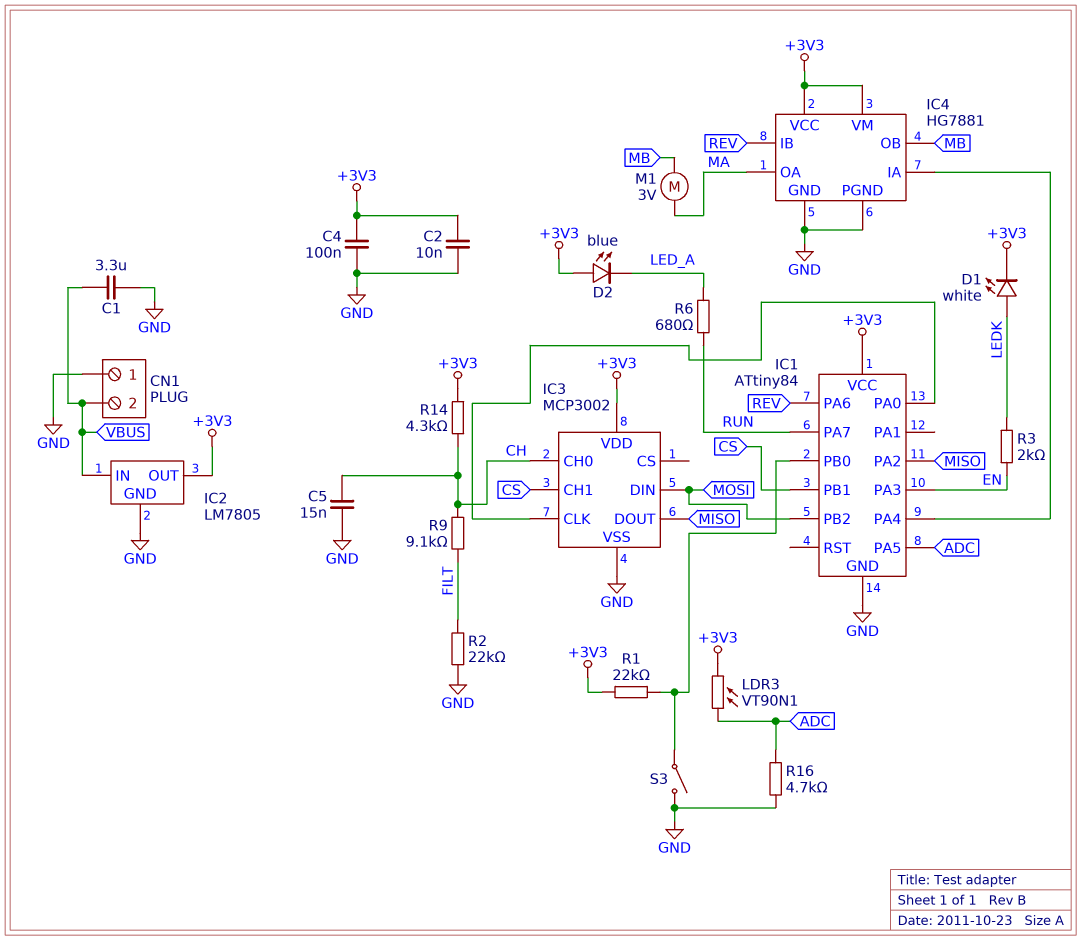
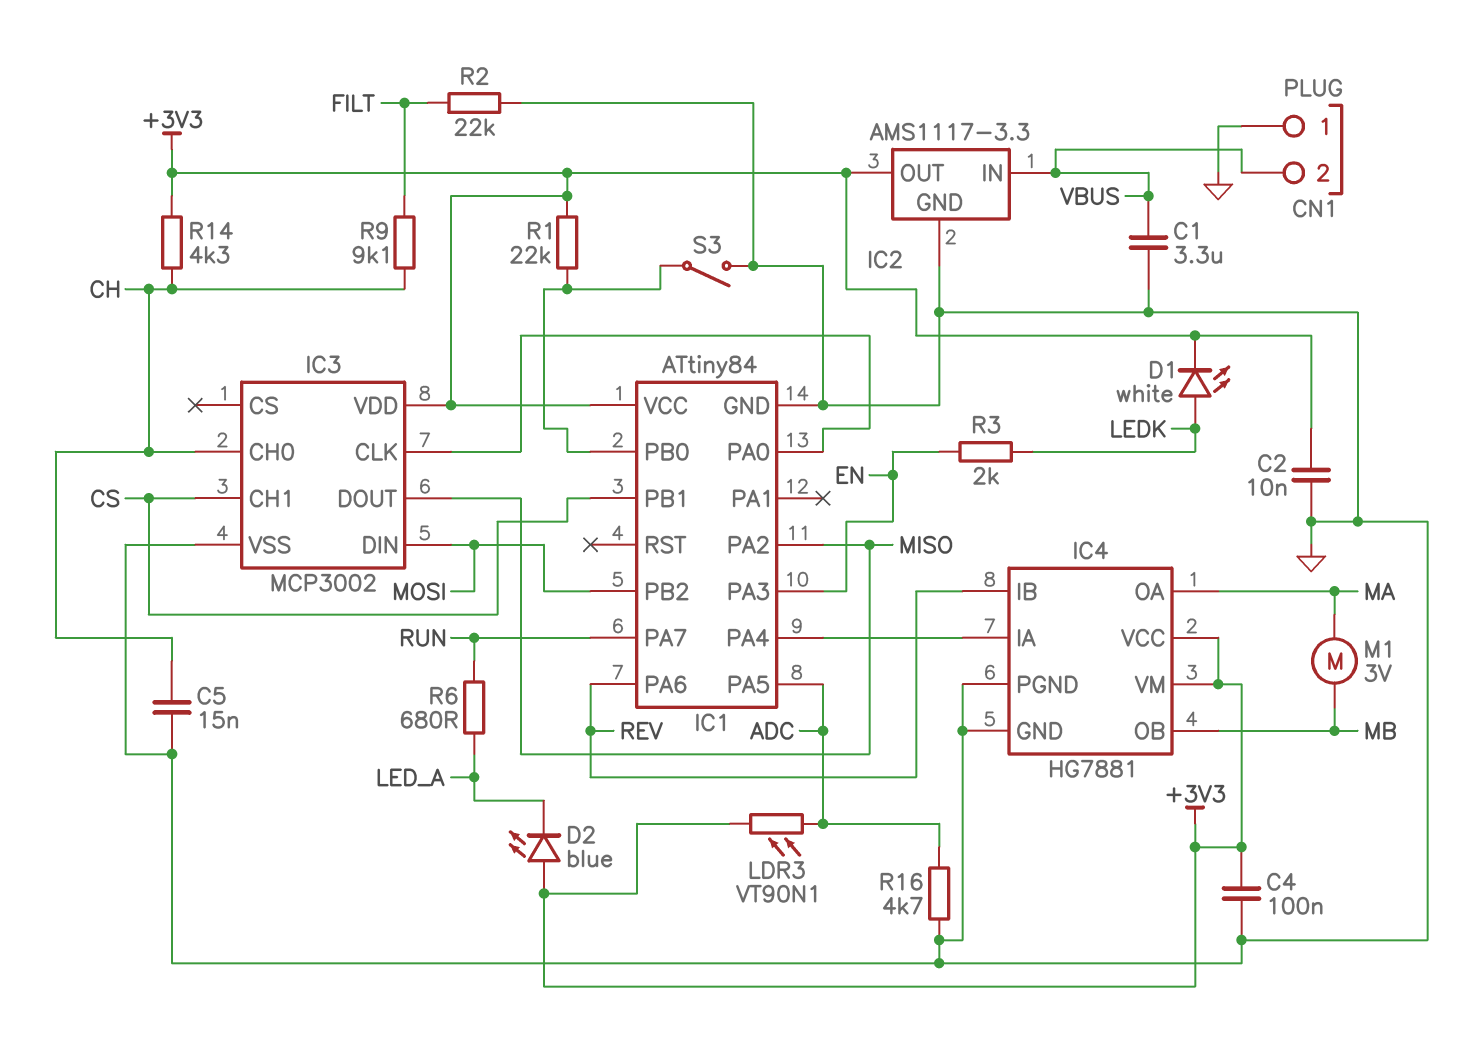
IC2: LM7805 -> AMS1117-3.3

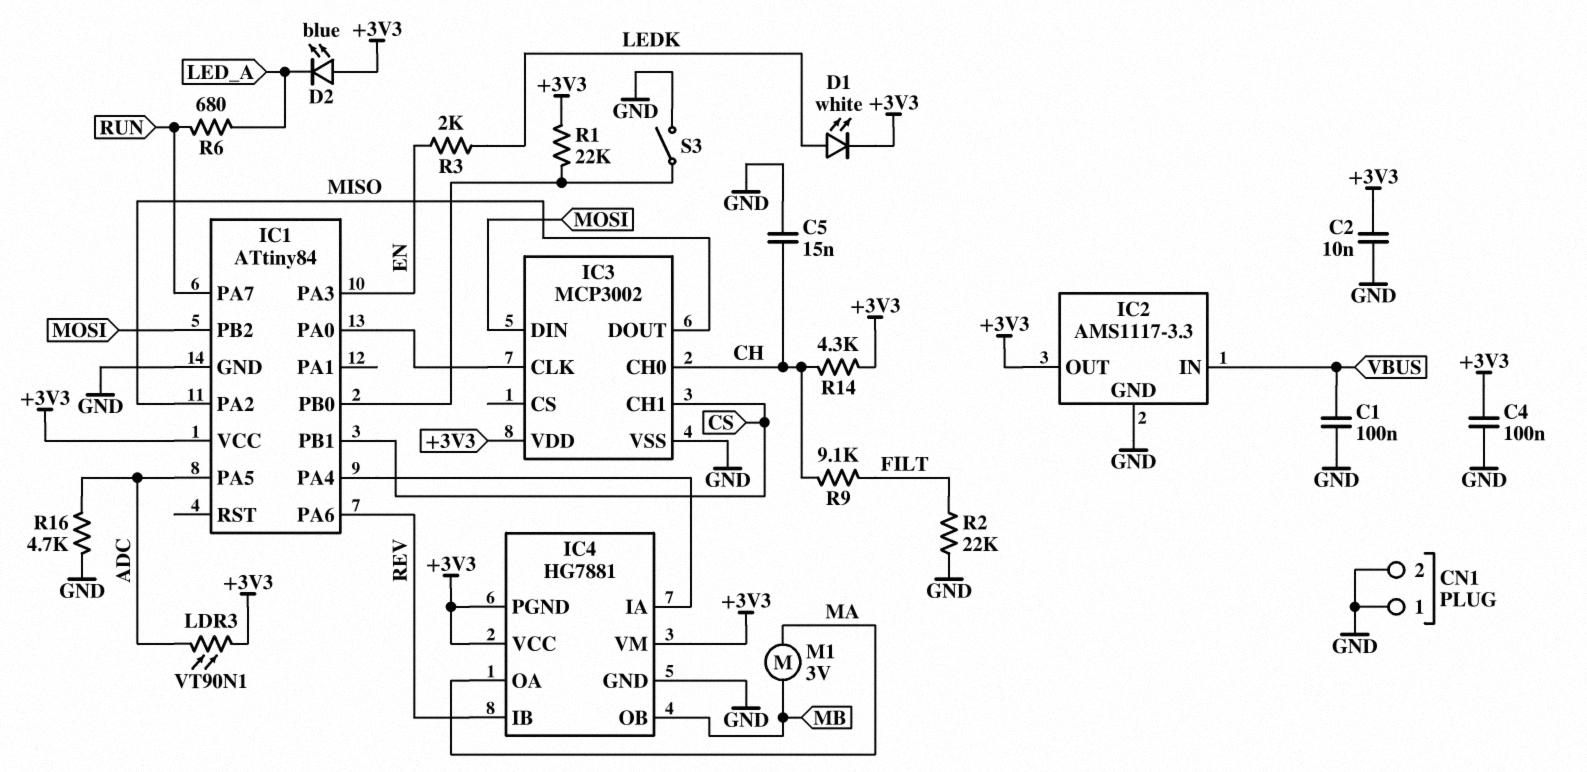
C1: 3.3uF (GND, VBUS) -> 100nF (GND, VBUS)
CN1 pin 2: VBUS -> GND
IC4 pin PGND: GND -> +3V3

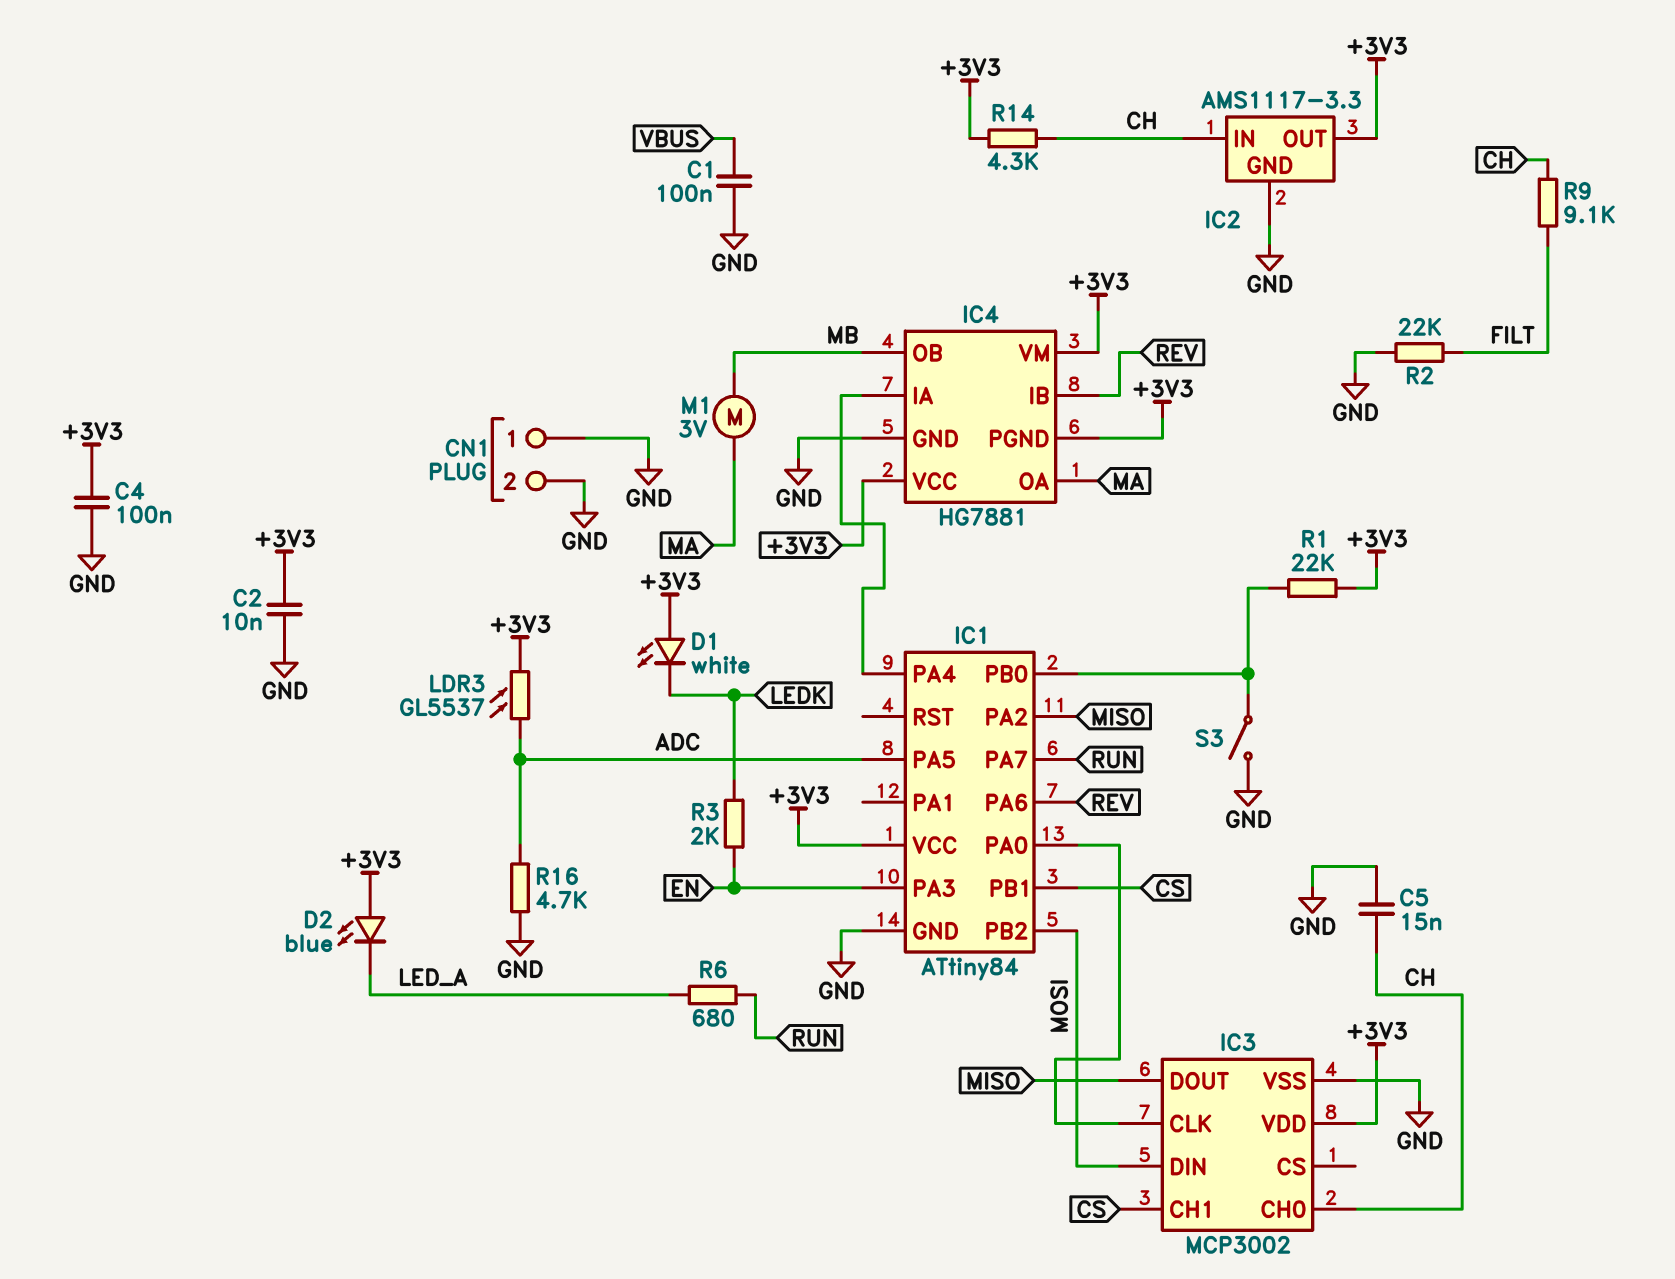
D1: LED white (A LEDK, K +3V3) -> LED white (A +3V3, K LEDK)
IC2 pin IN: VBUS -> CH
LDR3: VT90N1 (+3V3, ADC) -> GL5537 (+3V3, ADC)

